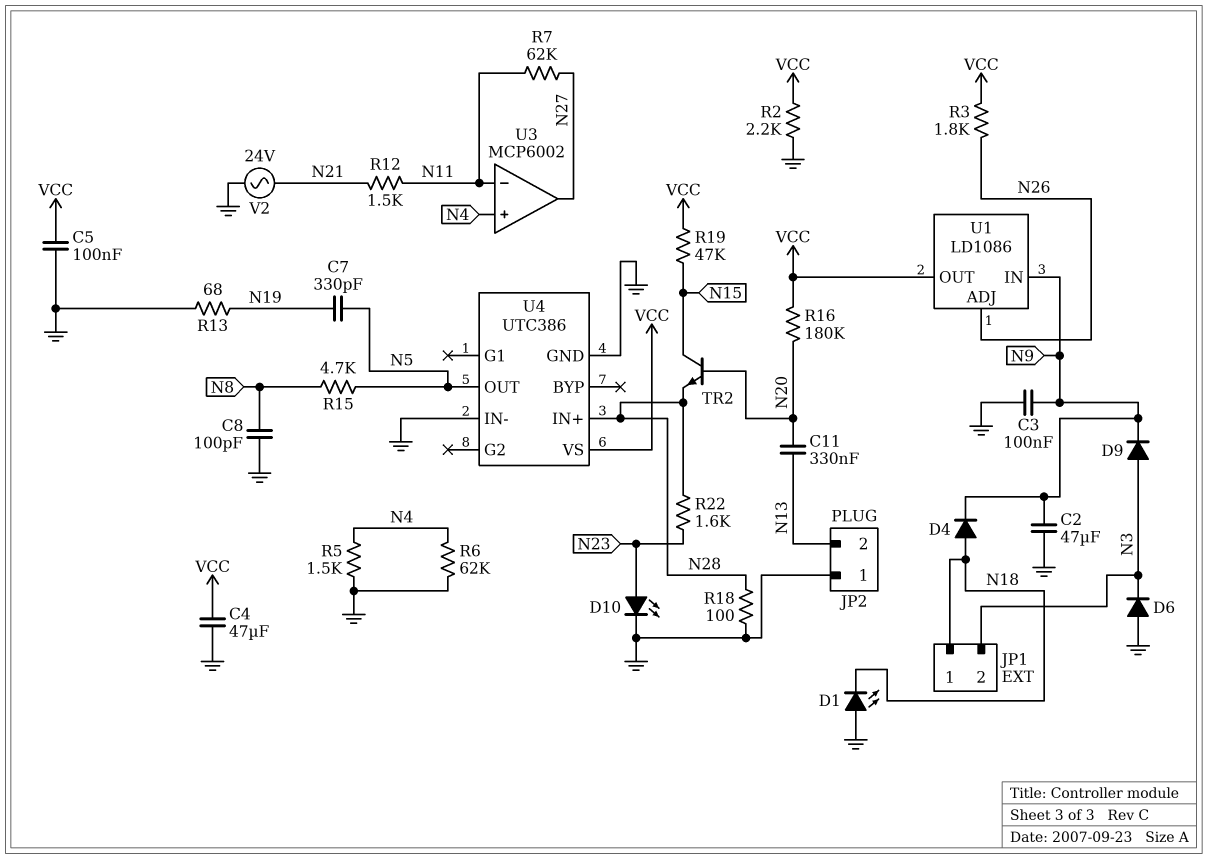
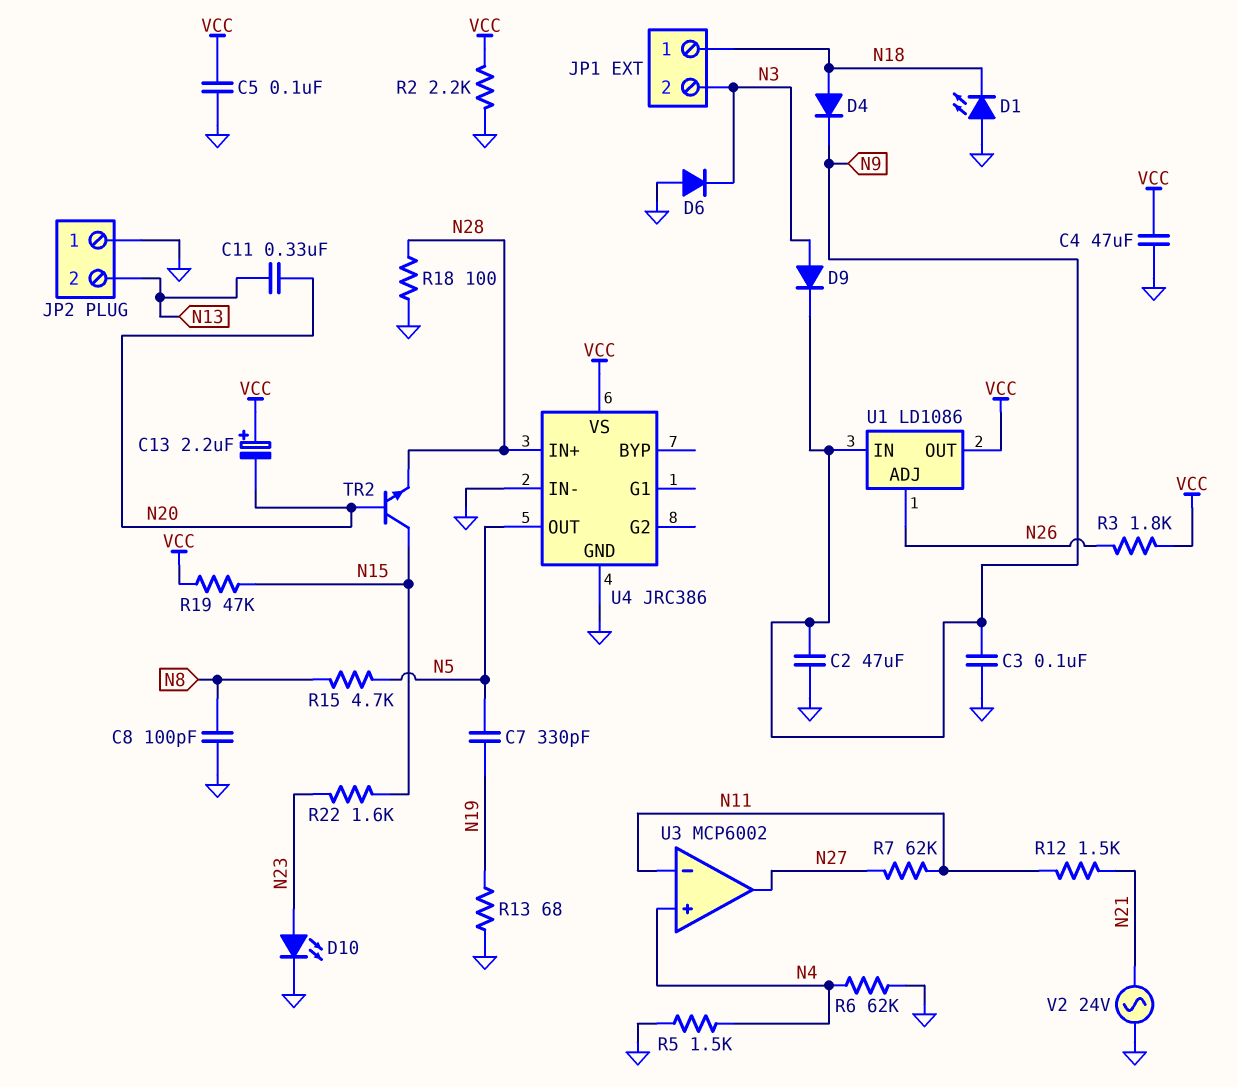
C13: none -> 2.2uF (plus VCC, minus N20)
R16: 180k (N20, VCC) -> none
R22: 1.6k (N23, N28) -> 1.6k (N15, N23)
U4: UTC386 -> JRC386

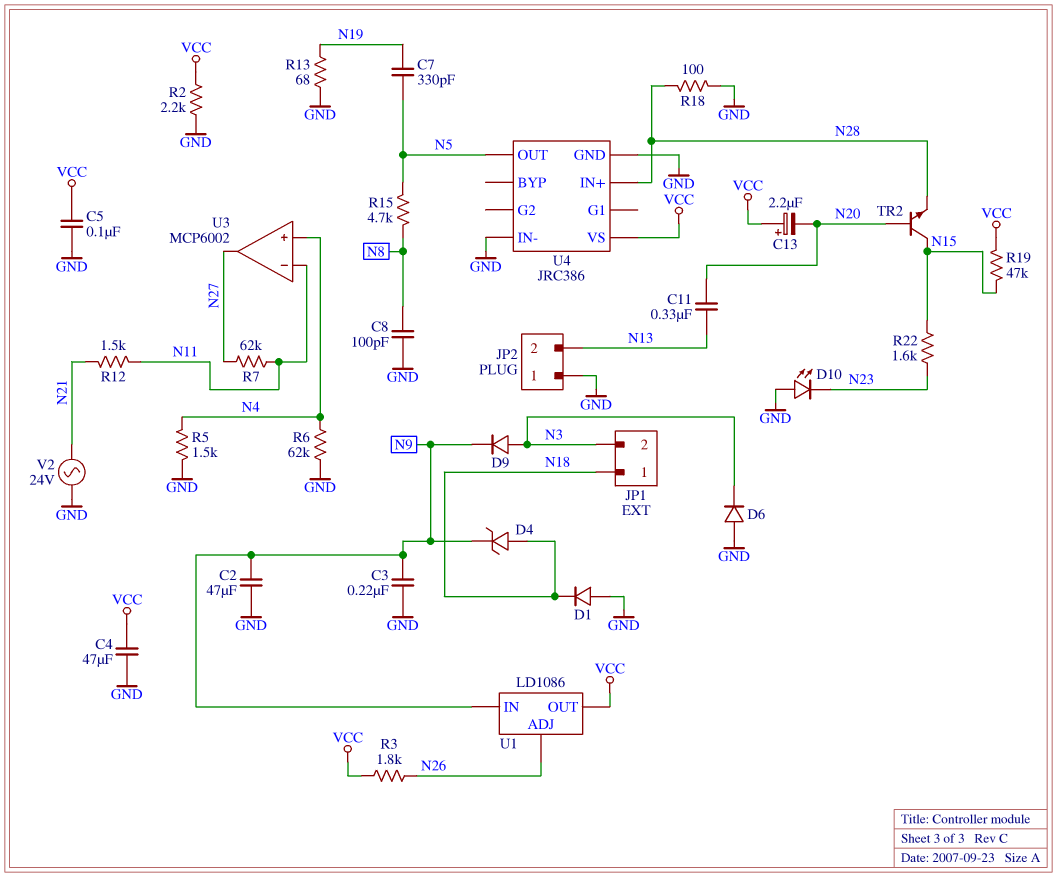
C3: 100nF (GND, N9) -> 220nF (GND, N9)
D1: LED (A GND, K N18) -> diode (A GND, K N18)
D4: diode (A N18, K N9) -> zener (A N18, K N9)
D10: LED (A N23, K GND) -> LED (A GND, K N23)

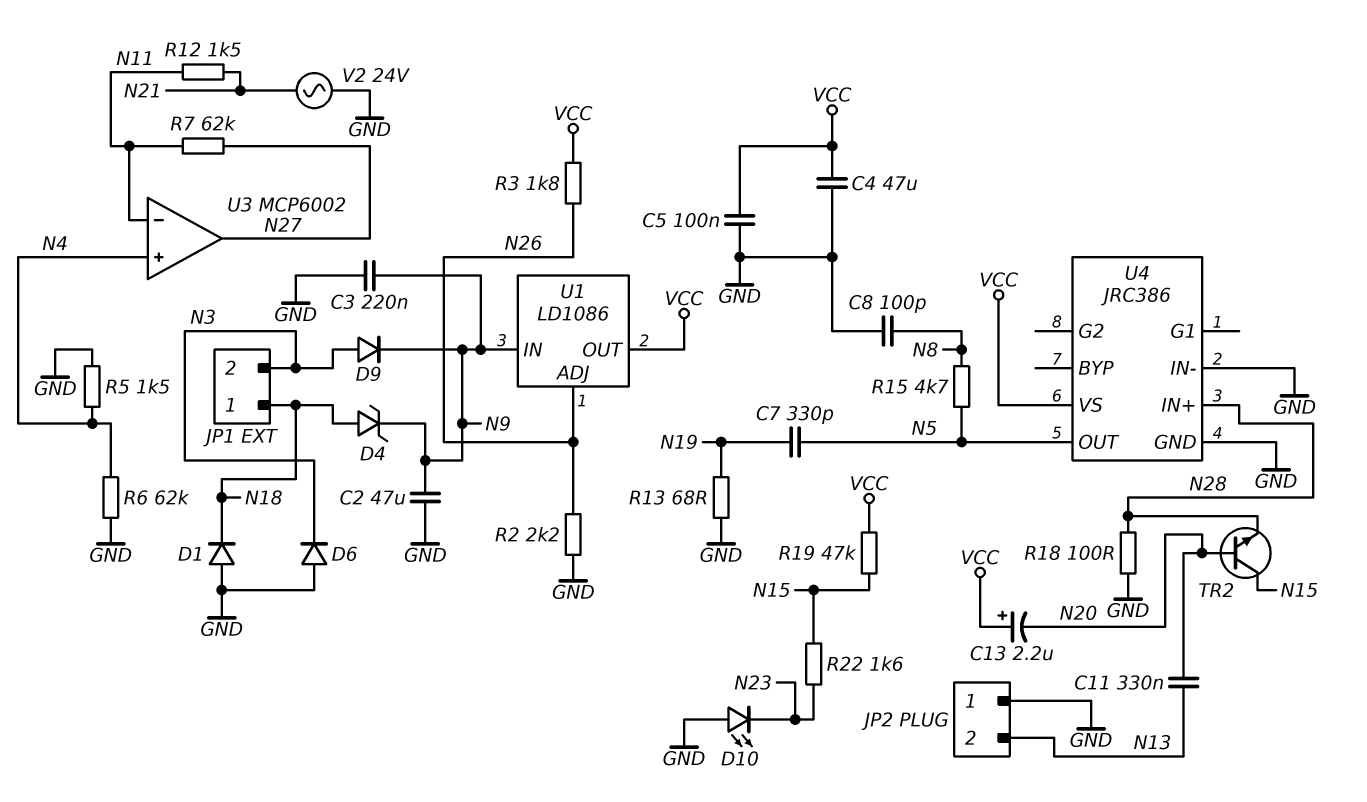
R2: 2.2k (GND, VCC) -> 2.2k (GND, N26)

